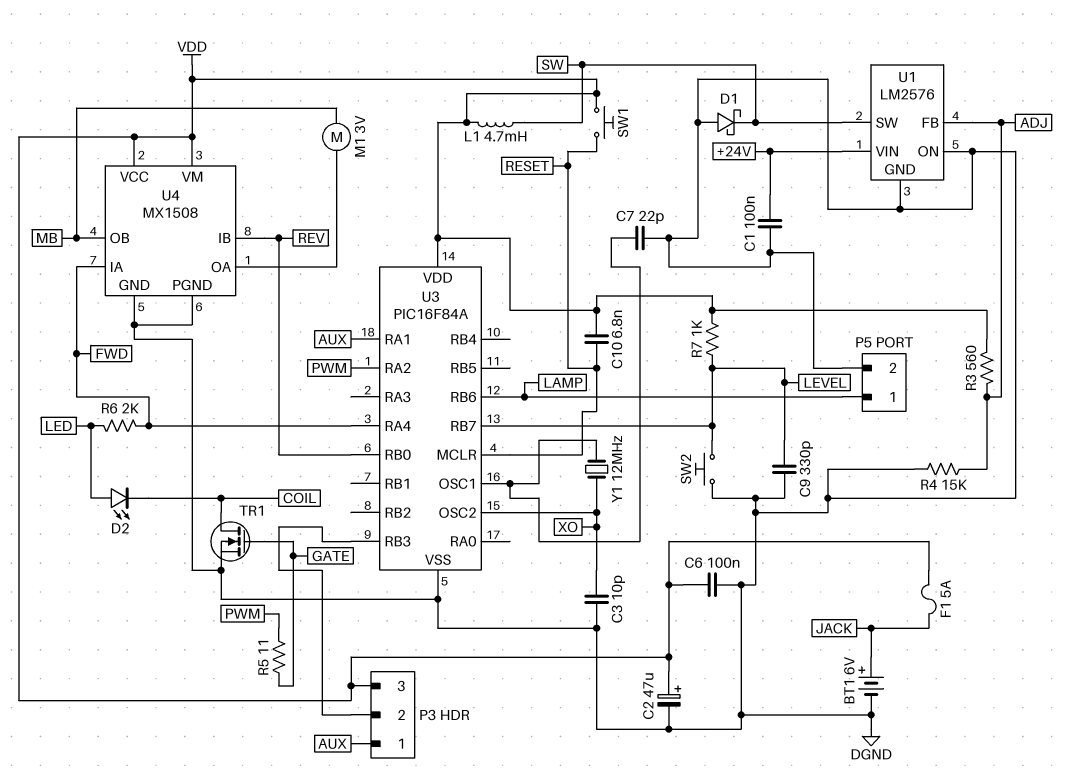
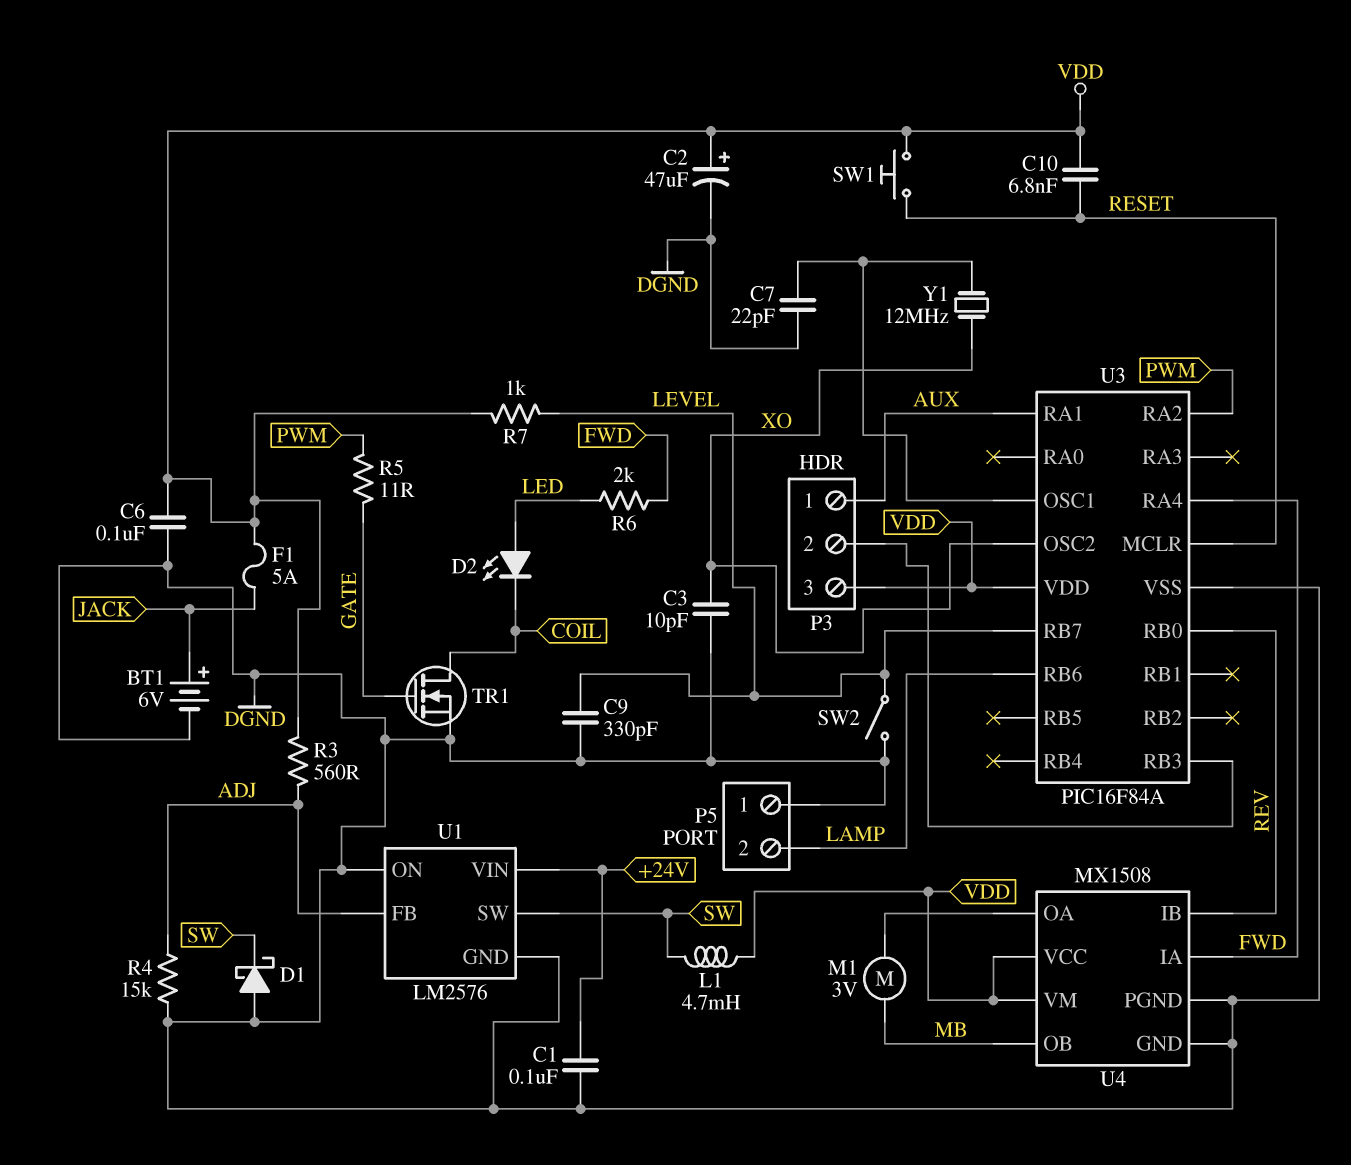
P5 pin 1: LAMP -> DGND
P5 pin 2: DGND -> LAMP
SW2: button (DGND, LEVEL) -> switch (DGND, LEVEL)

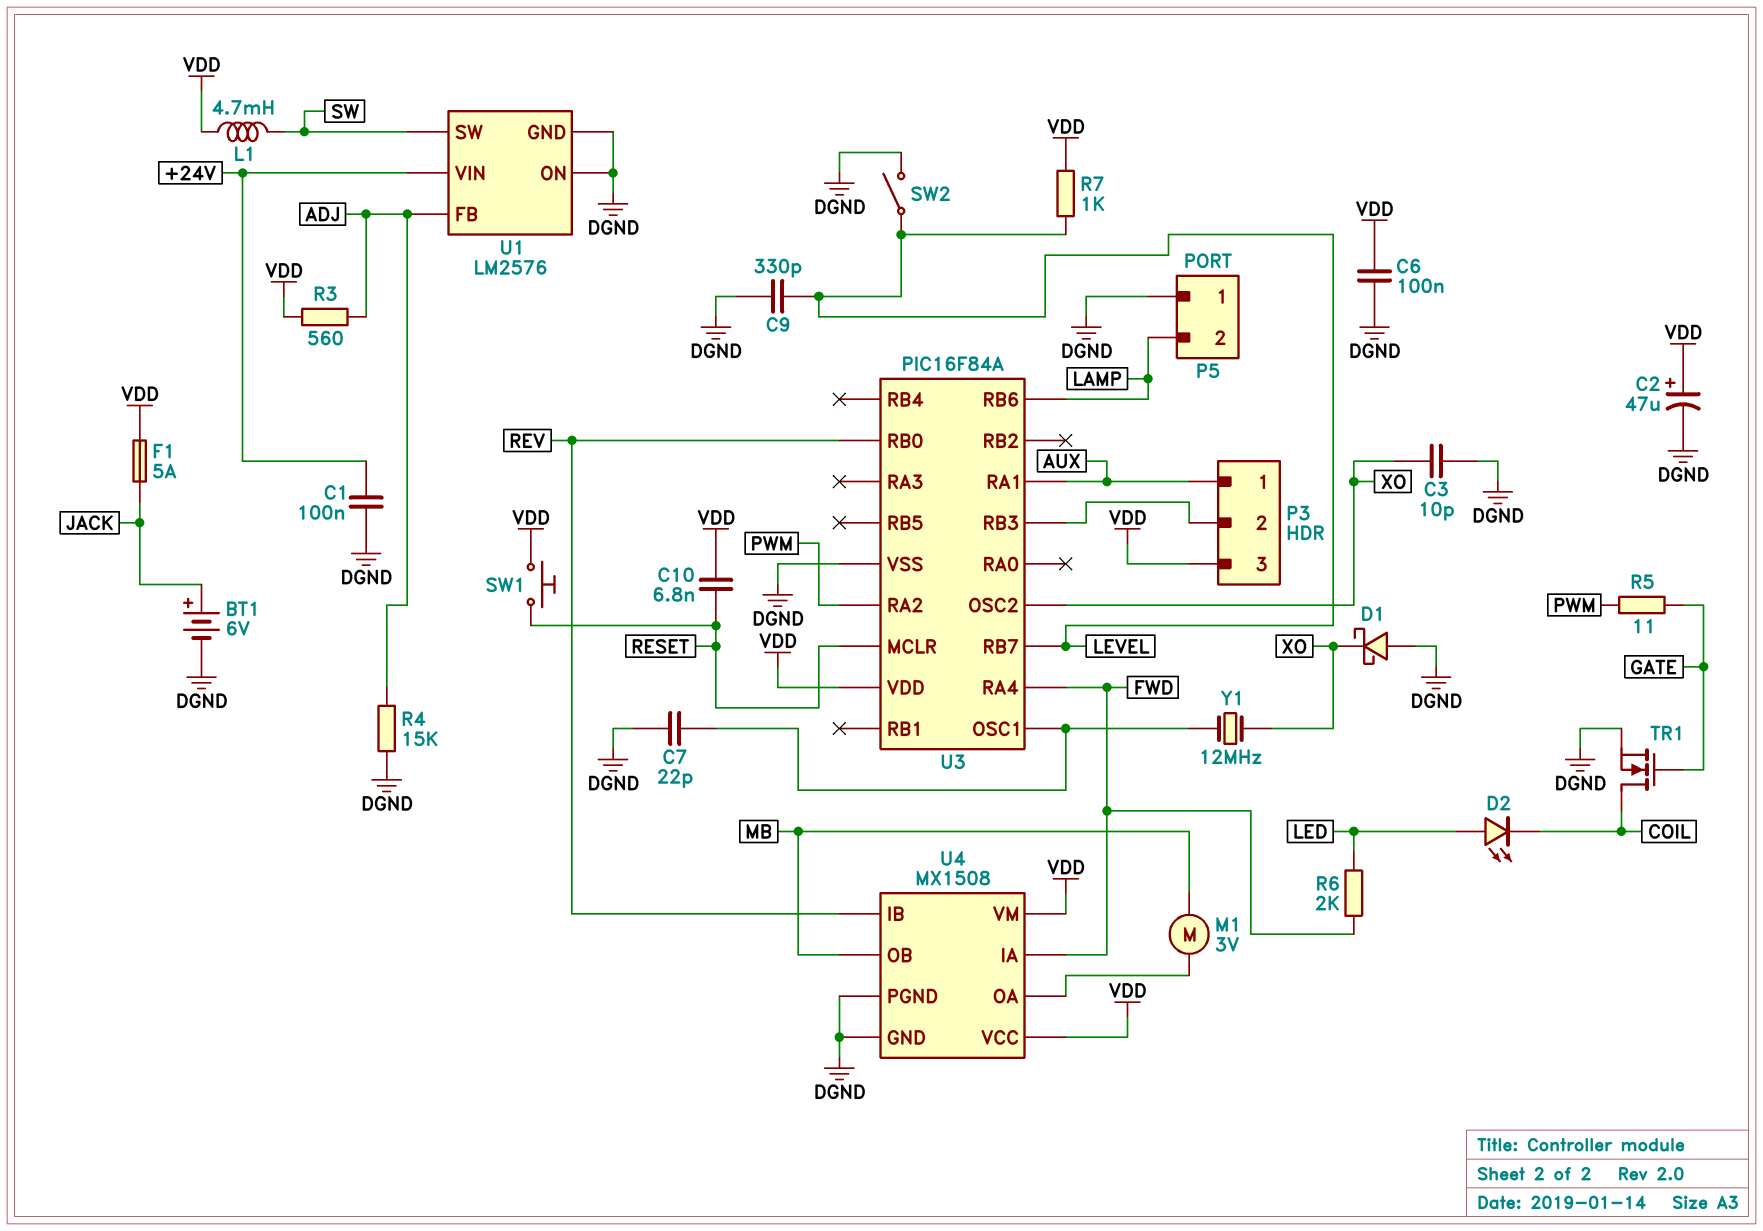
D1: schottky (A DGND, K SW) -> schottky (A DGND, K XO)

